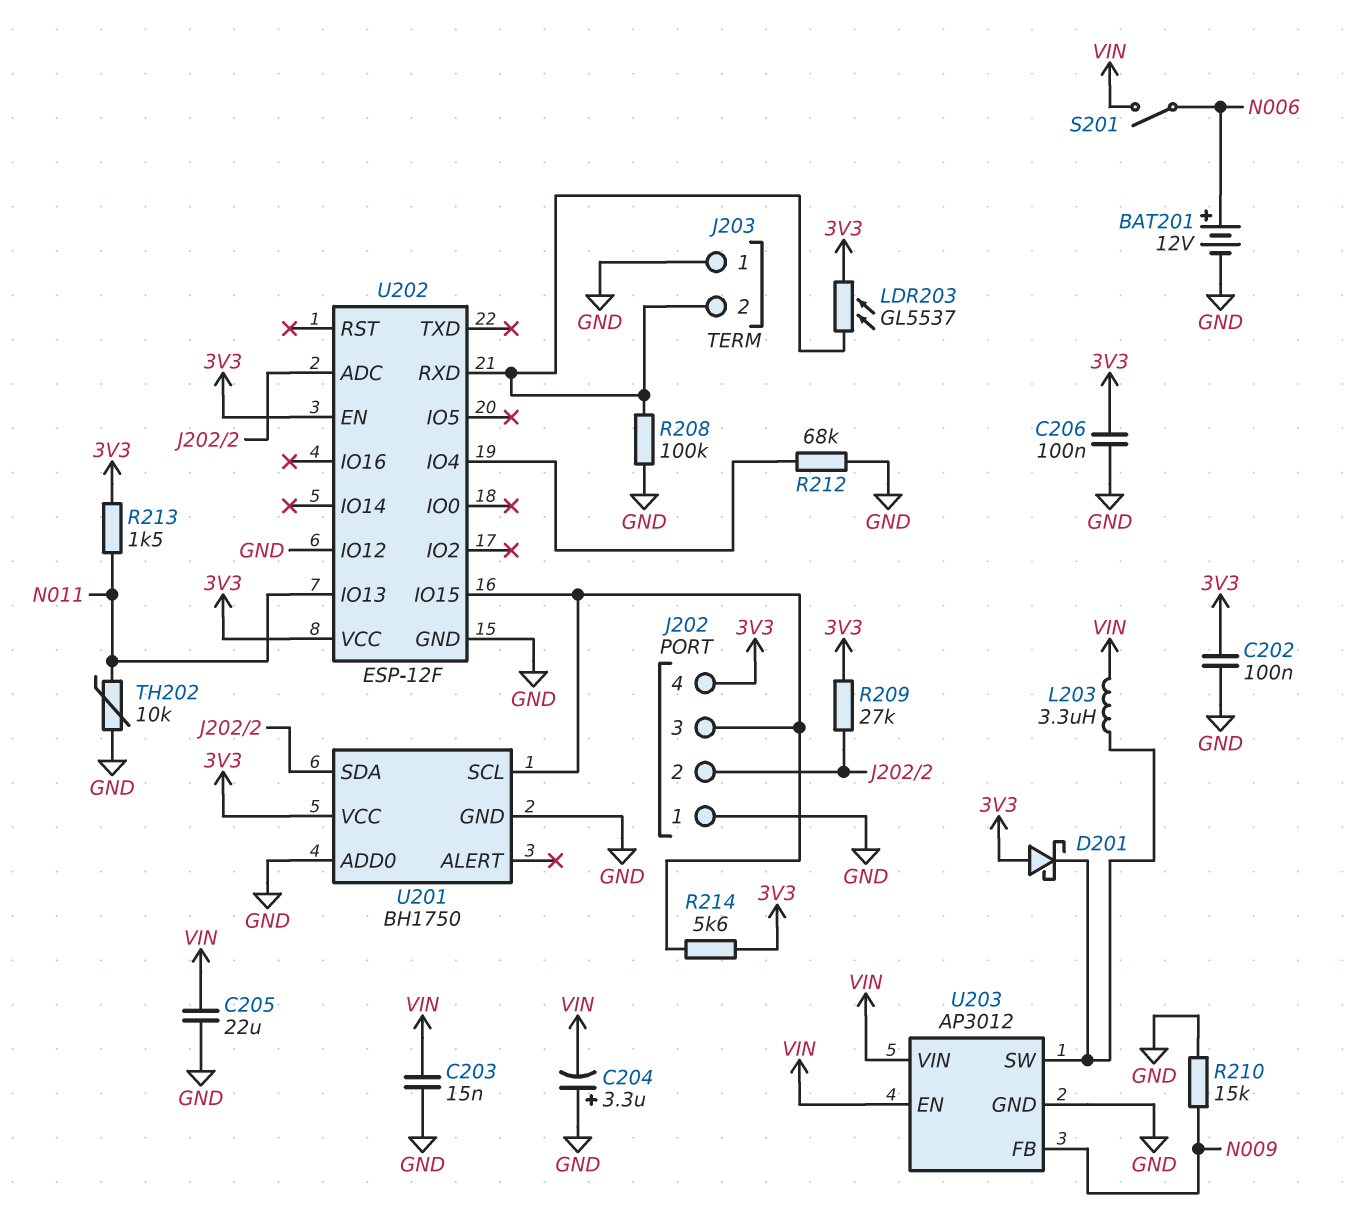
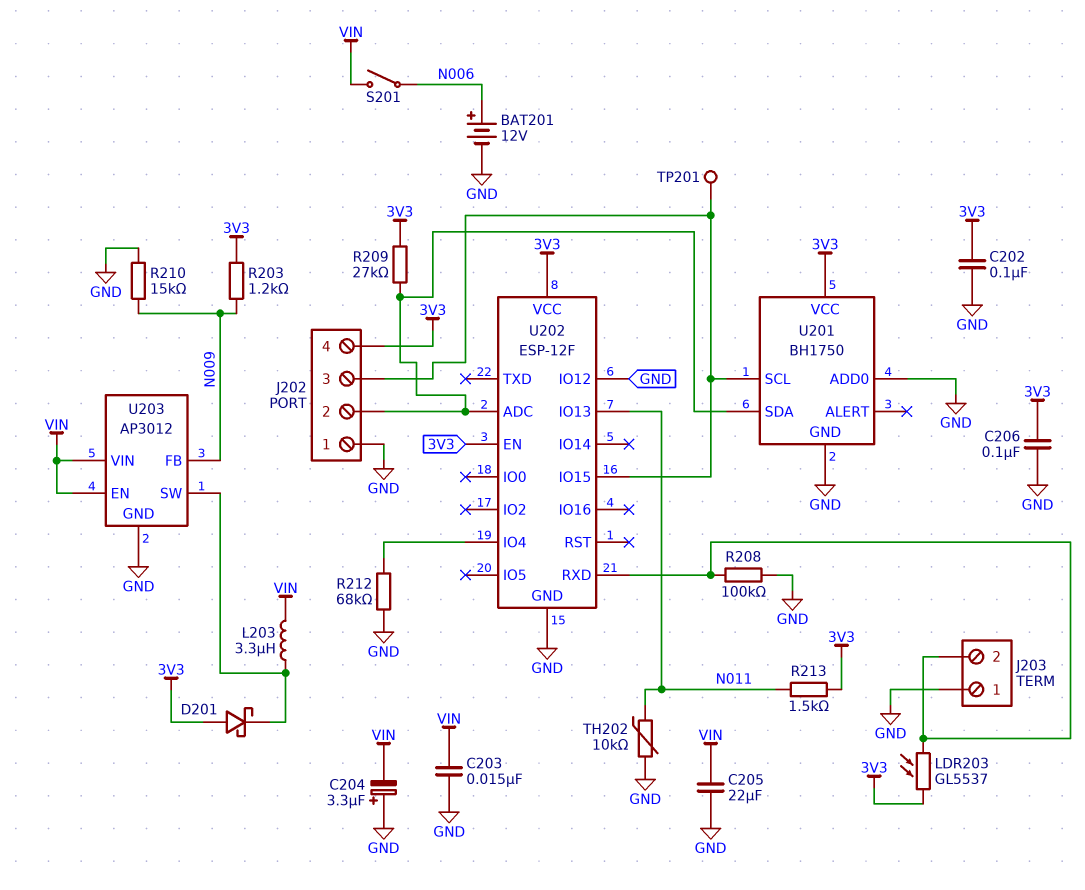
R203: none -> 1.2k (3V3, N009)
R214: 5.6k (3V3, J202/3) -> none
TP201: none -> test point (J202/3)

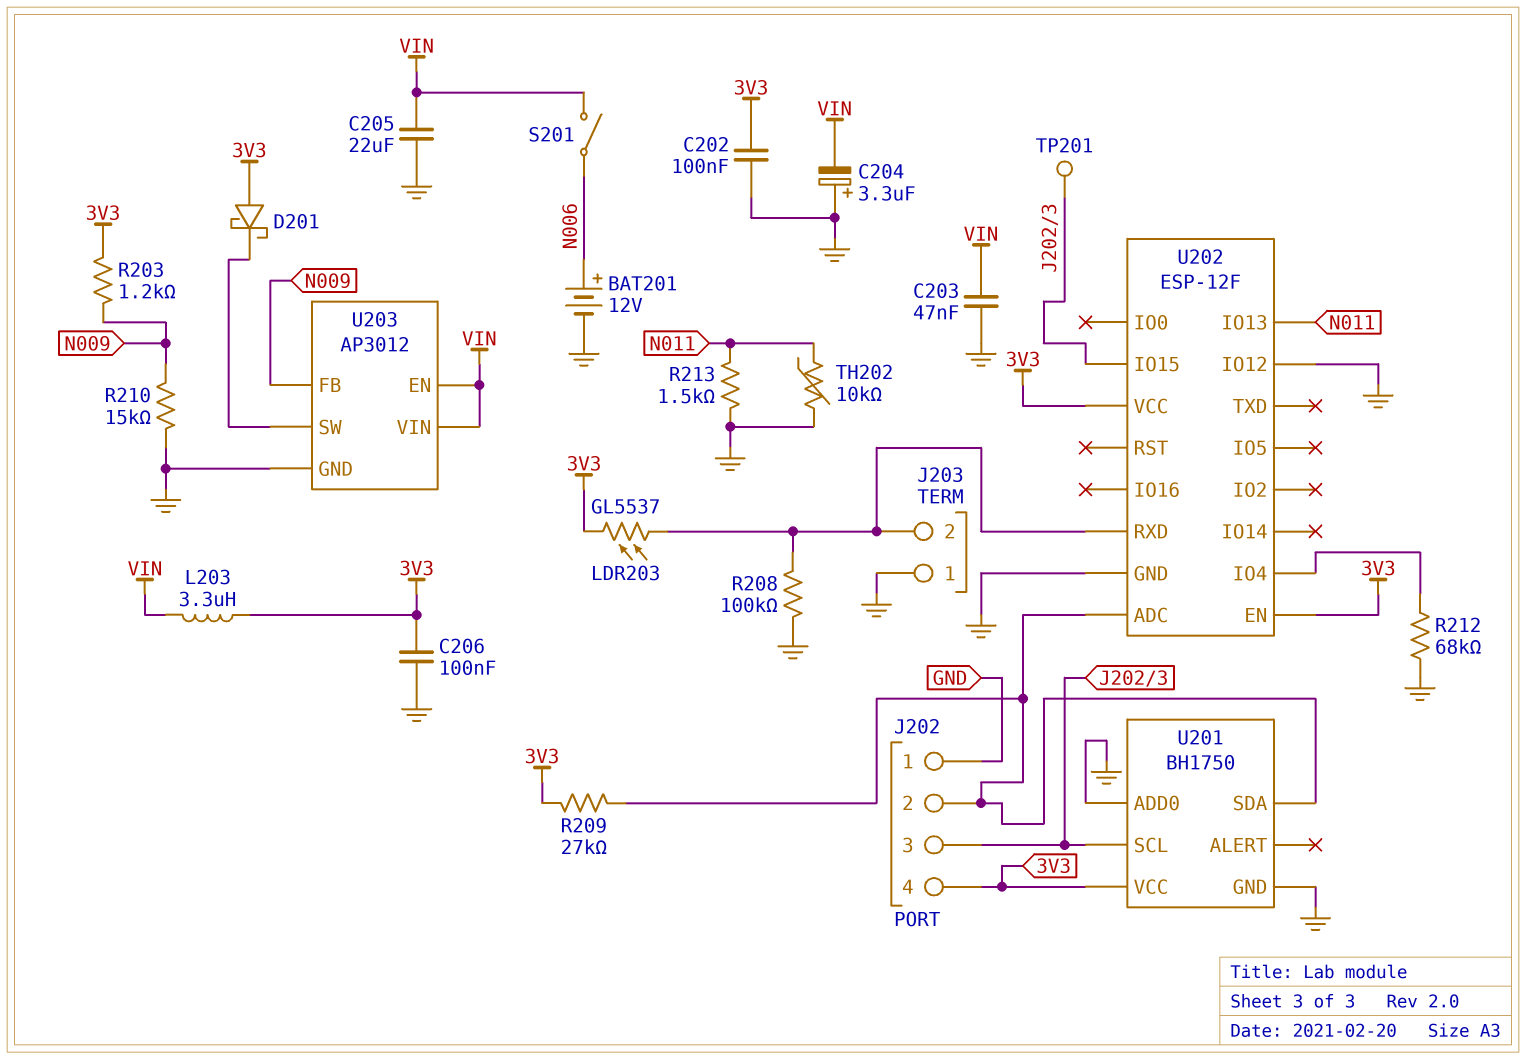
C203: 15nF (GND, VIN) -> 47nF (GND, VIN)
L203: 3.3uH (U203/SW, VIN) -> 3.3uH (3V3, VIN)
R213: 1.5k (3V3, N011) -> 1.5k (GND, N011)

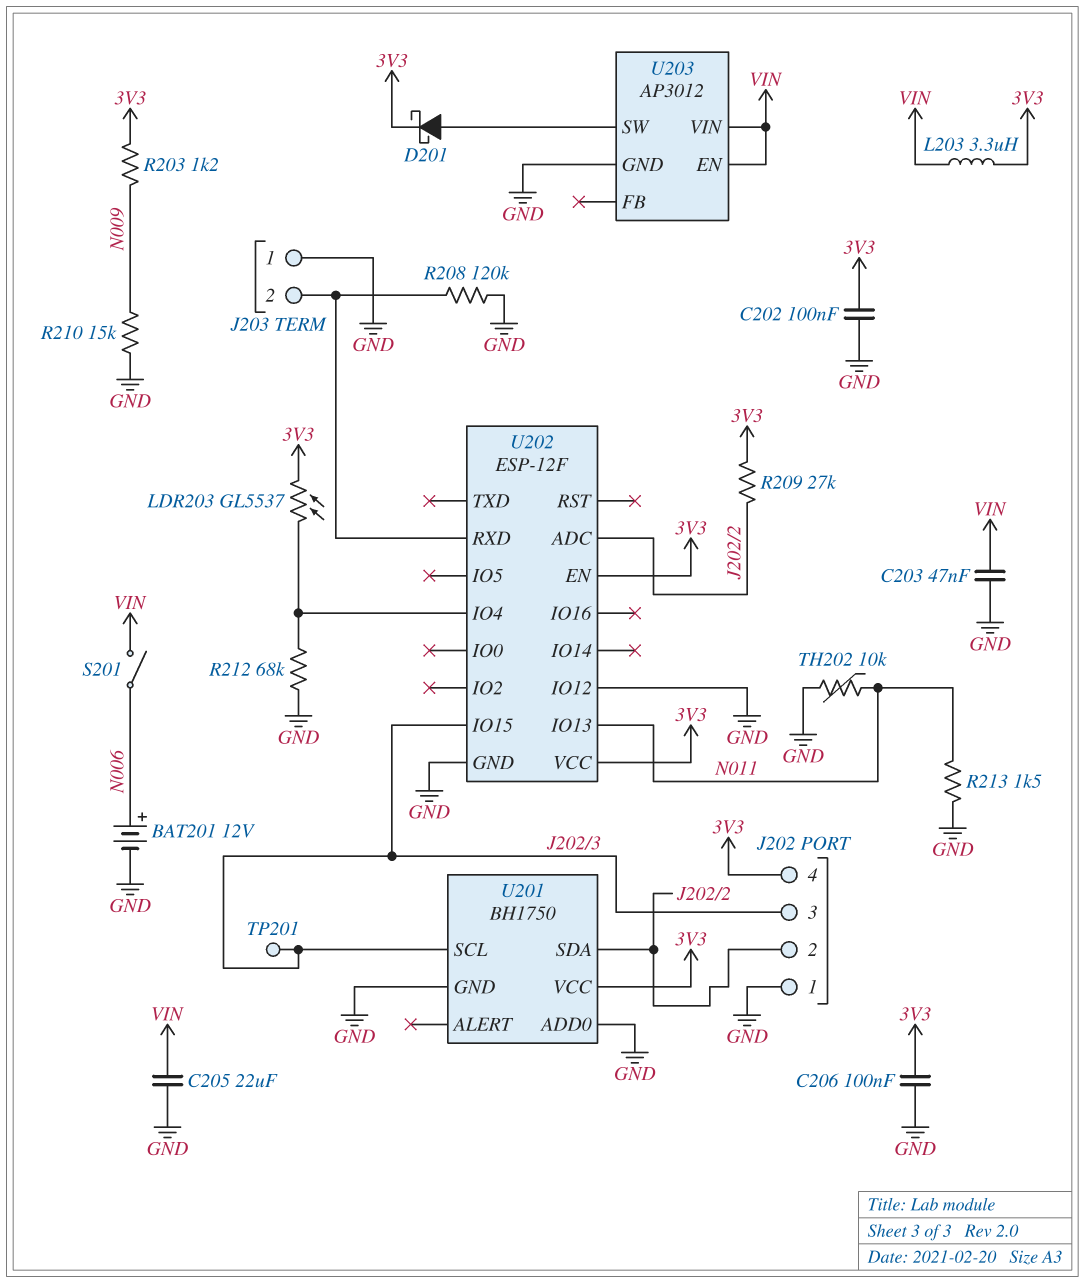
C204: 3.3uF (plus GND, minus VIN) -> none
D201: schottky (A 3V3, K U203/SW) -> schottky (A U203/SW, K 3V3)
LDR203: GL5537 (3V3, J203/2) -> GL5537 (3V3, U202/IO4)
R208: 100k (GND, J203/2) -> 120k (GND, J203/2)
U203 pin FB: N009 -> none

